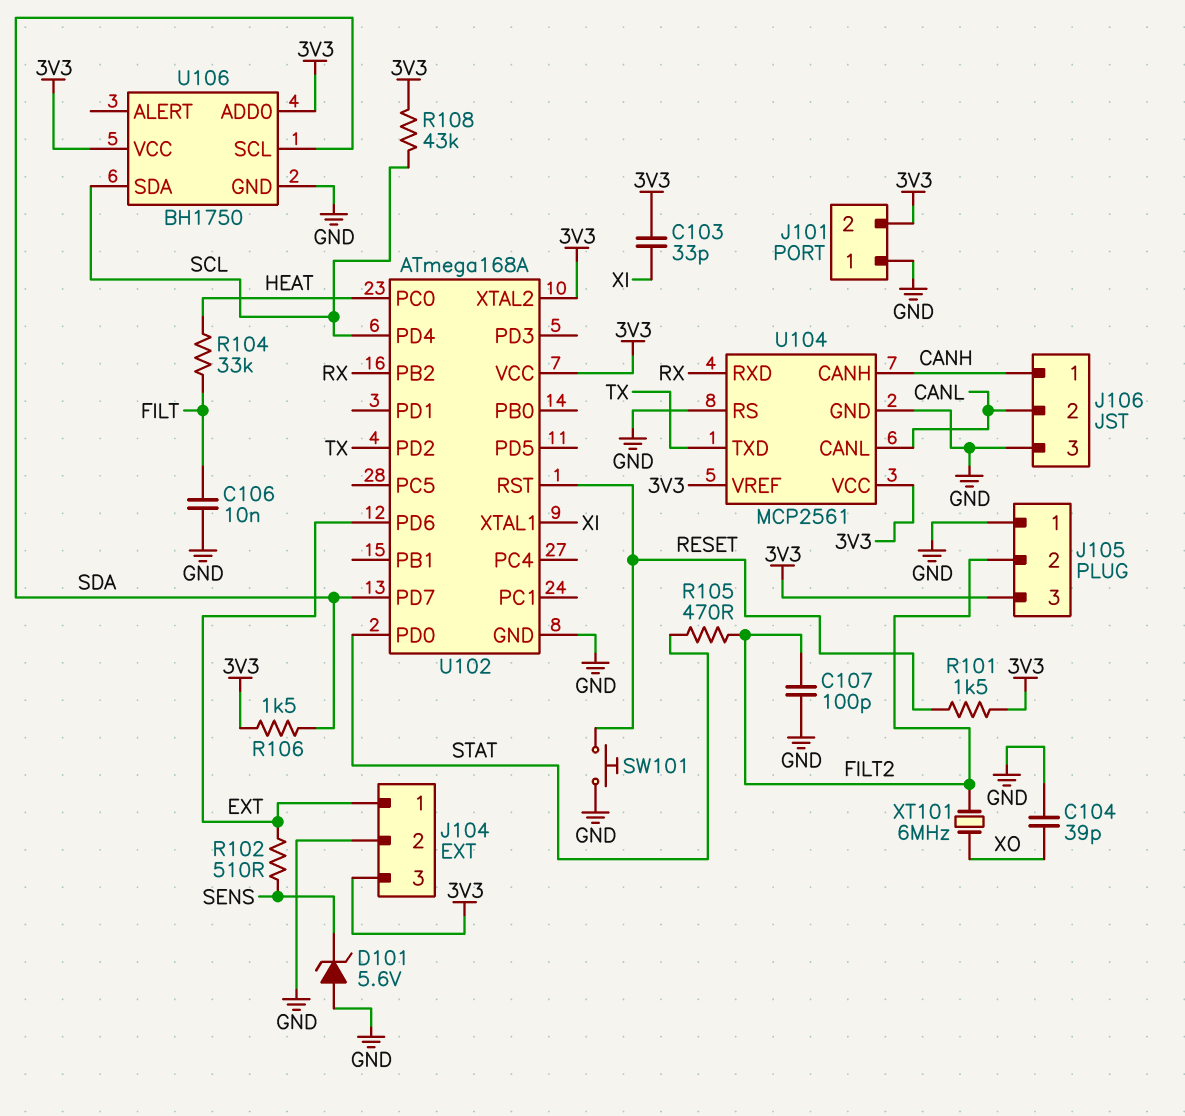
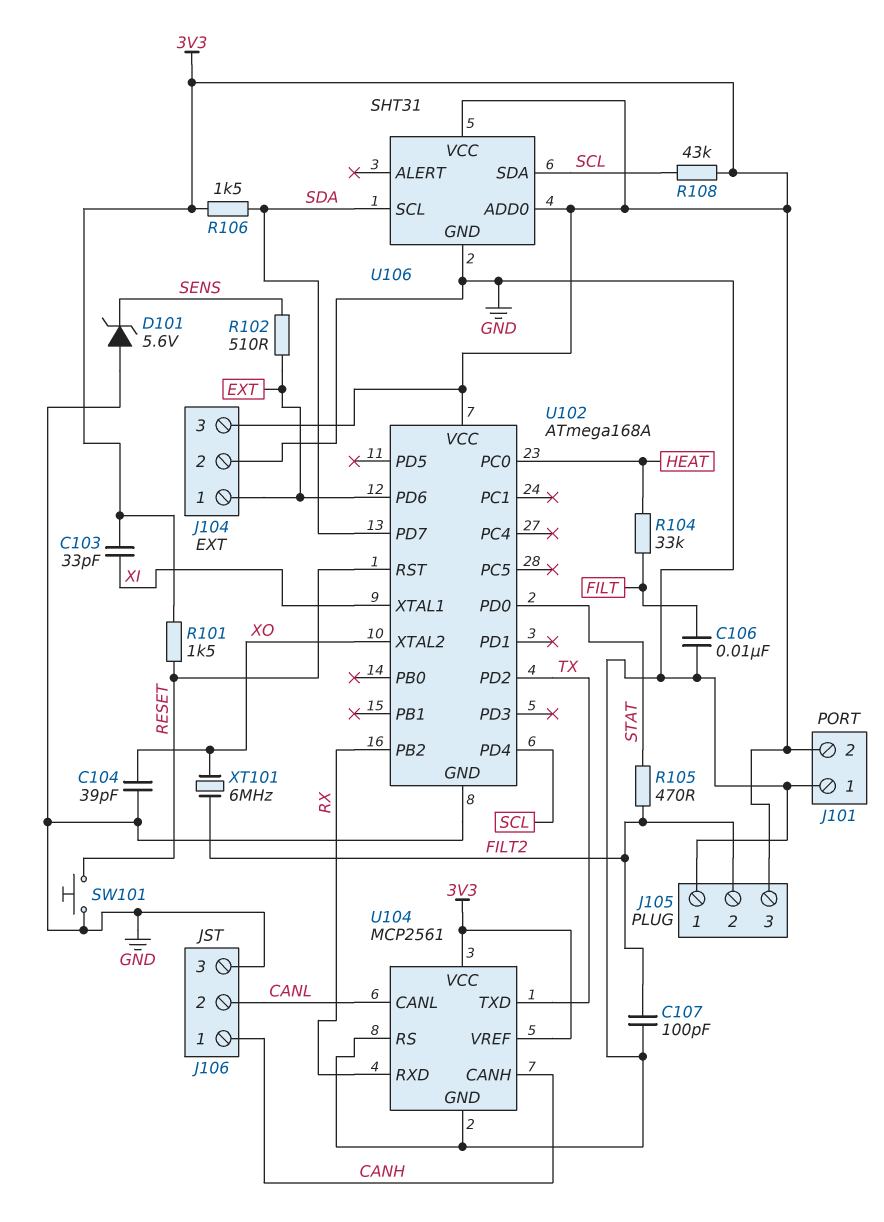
U102 pin XTAL2: 3V3 -> XO
U106: BH1750 -> SHT31

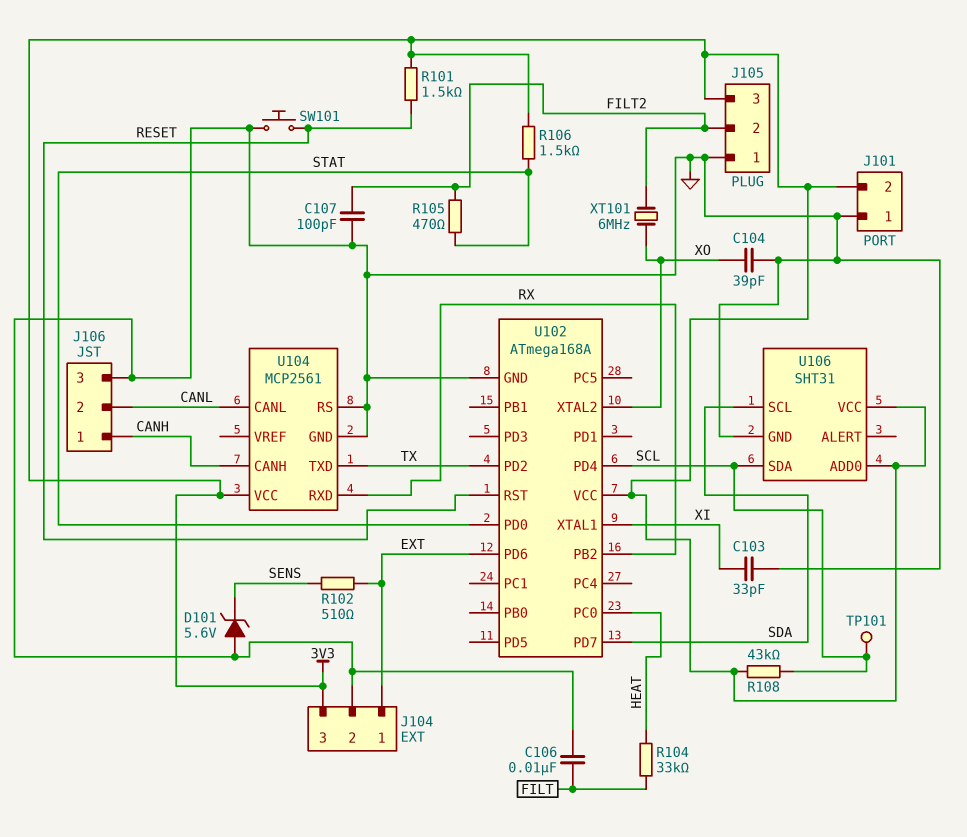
C103: 33pF (3V3, XI) -> 33pF (GND, XI)
R106: 1.5k (3V3, SDA) -> 1.5k (3V3, STAT)
TP101: none -> test point (SCL)
U104 pin VREF: 3V3 -> none

